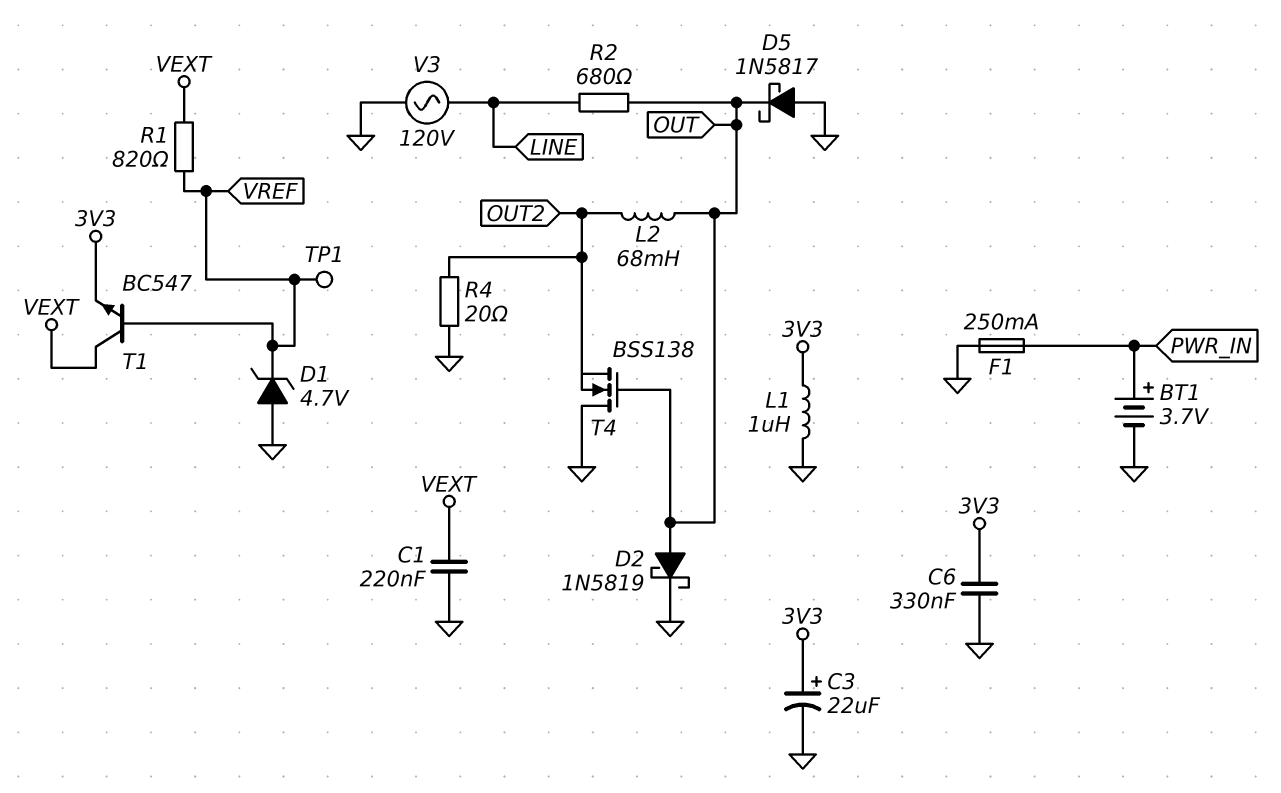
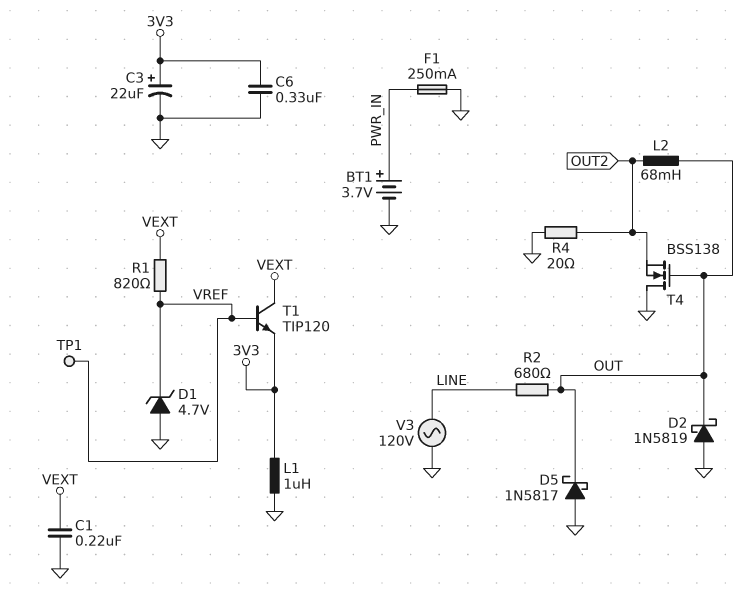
D2: schottky 1N5819 (A OUT, K GND) -> schottky 1N5819 (A GND, K OUT)
T1: NPN BC547 (B VREF, C VEXT, E 3V3) -> NPN TIP120 (B VREF, C VEXT, E 3V3)

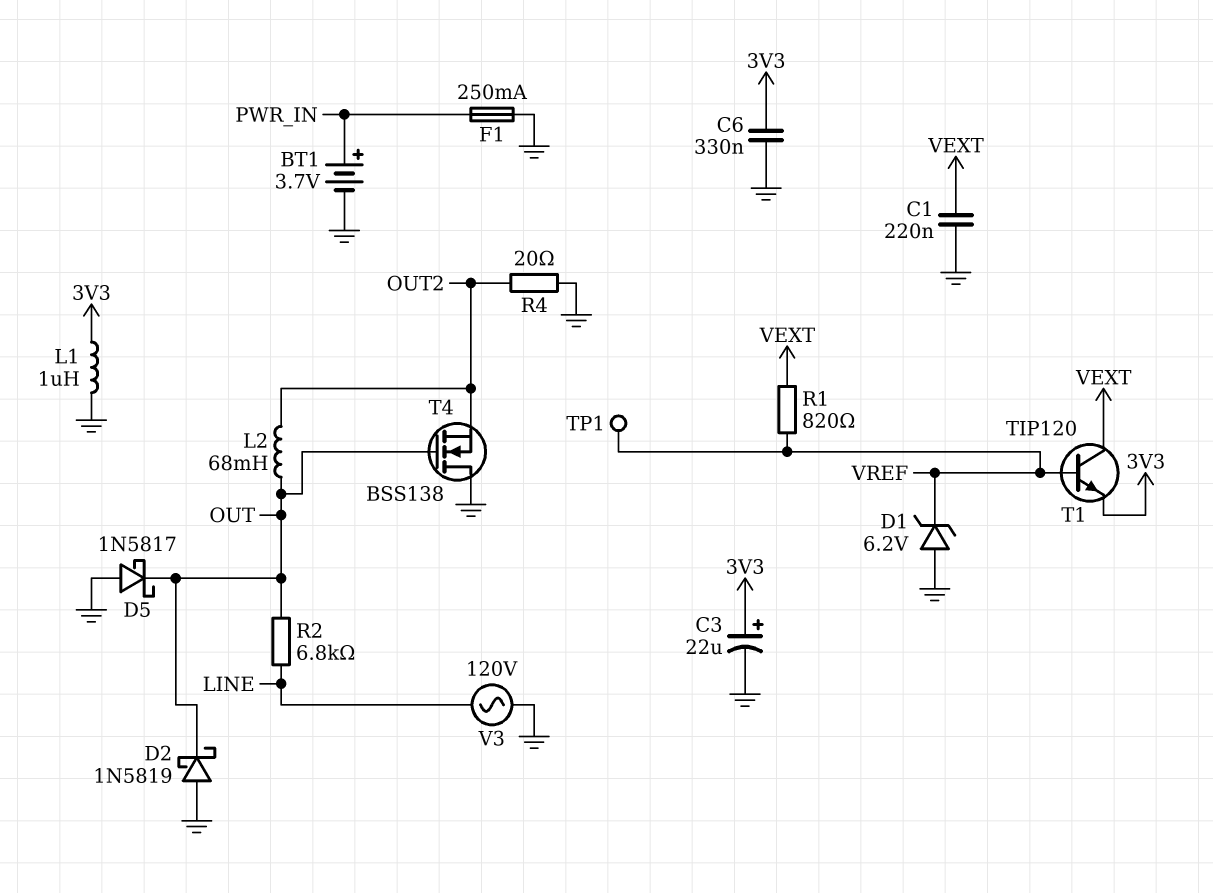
D1: zener 4.7V (A GND, K VREF) -> zener 6.2V (A GND, K VREF)
R2: 680 (LINE, OUT) -> 6.8k (LINE, OUT)

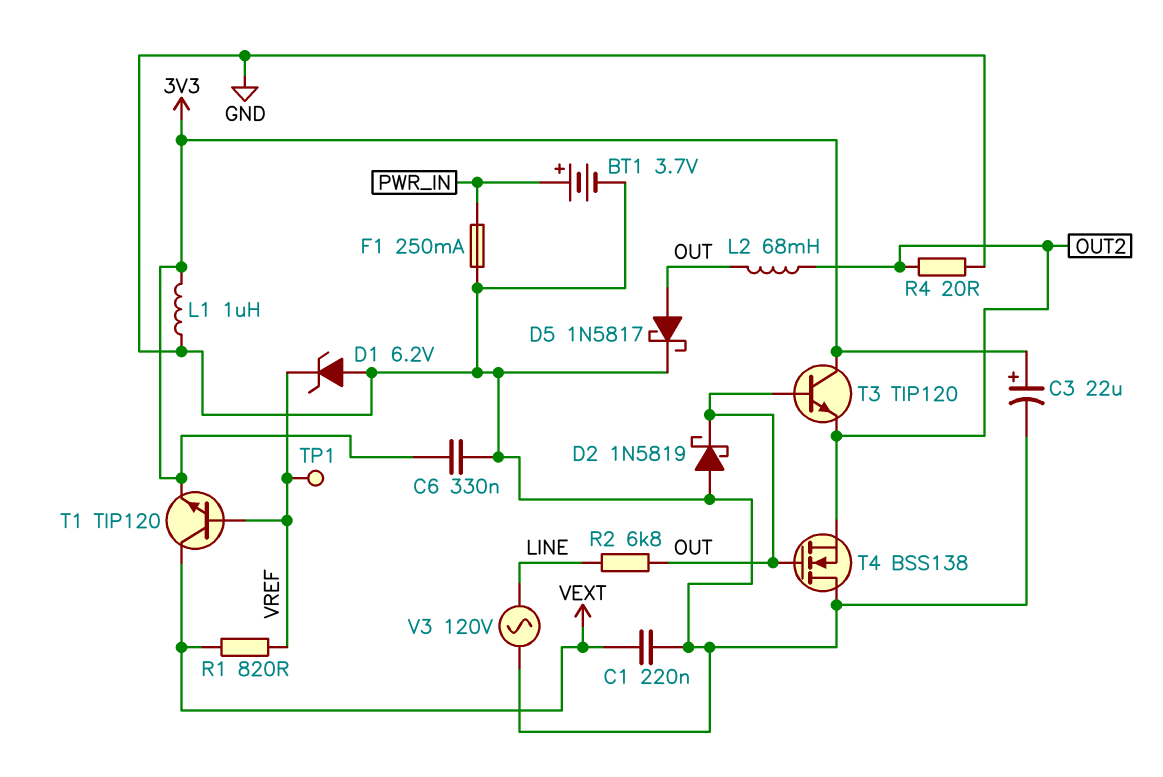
D5: schottky 1N5817 (A GND, K OUT) -> schottky 1N5817 (A OUT, K GND)
T3: none -> NPN TIP120 (B OUT, C 3V3, E OUT2)

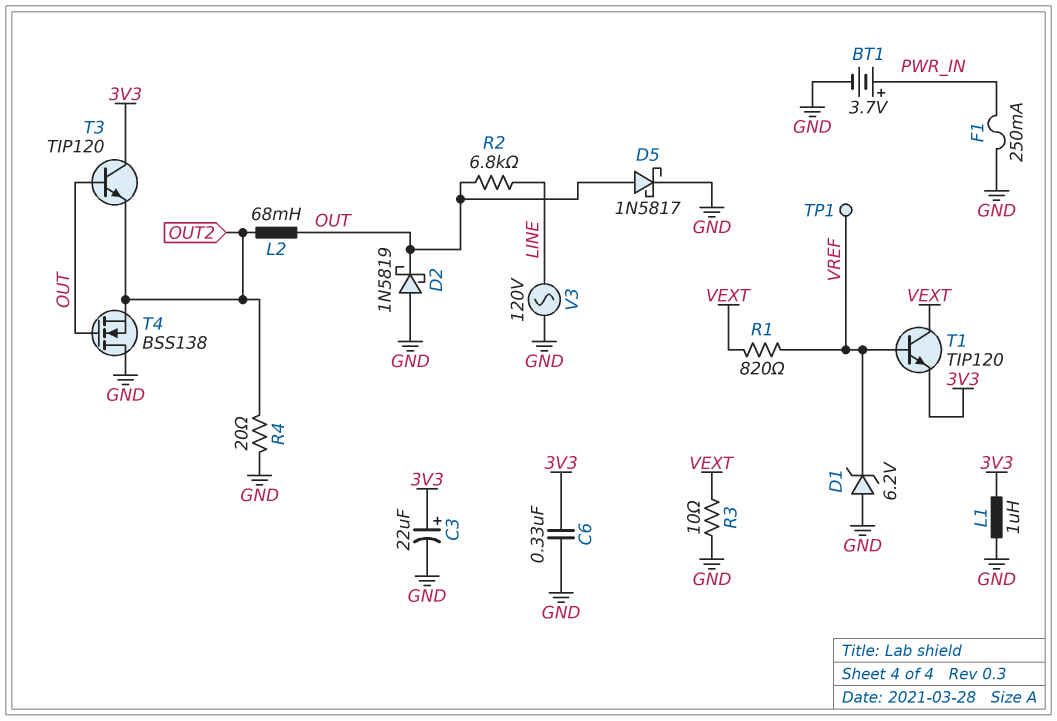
C1: 220nF (GND, VEXT) -> none
R3: none -> 10 (GND, VEXT)

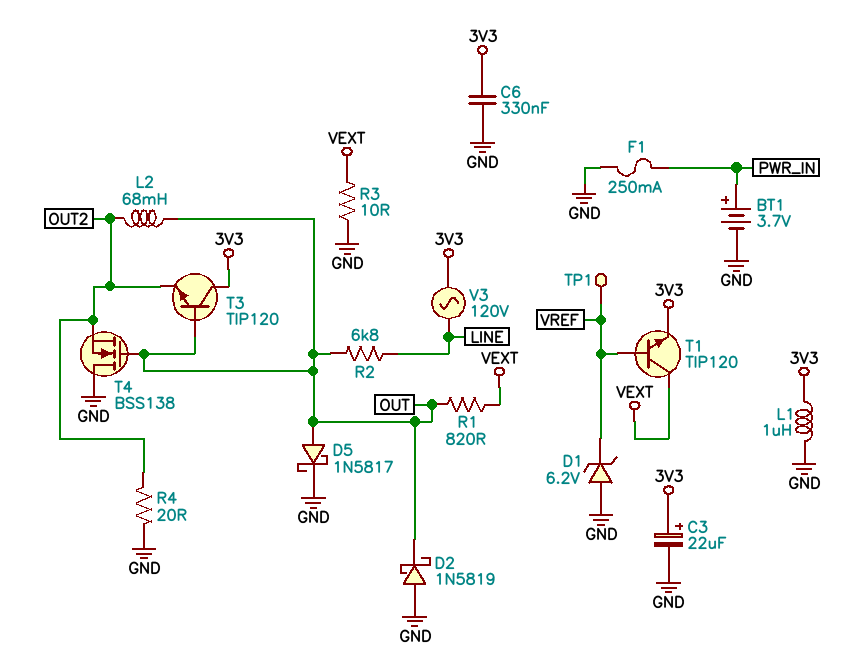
R1: 820 (VEXT, VREF) -> 820 (OUT, VEXT)
V3: AC 120V (GND, LINE) -> AC 120V (3V3, LINE)

